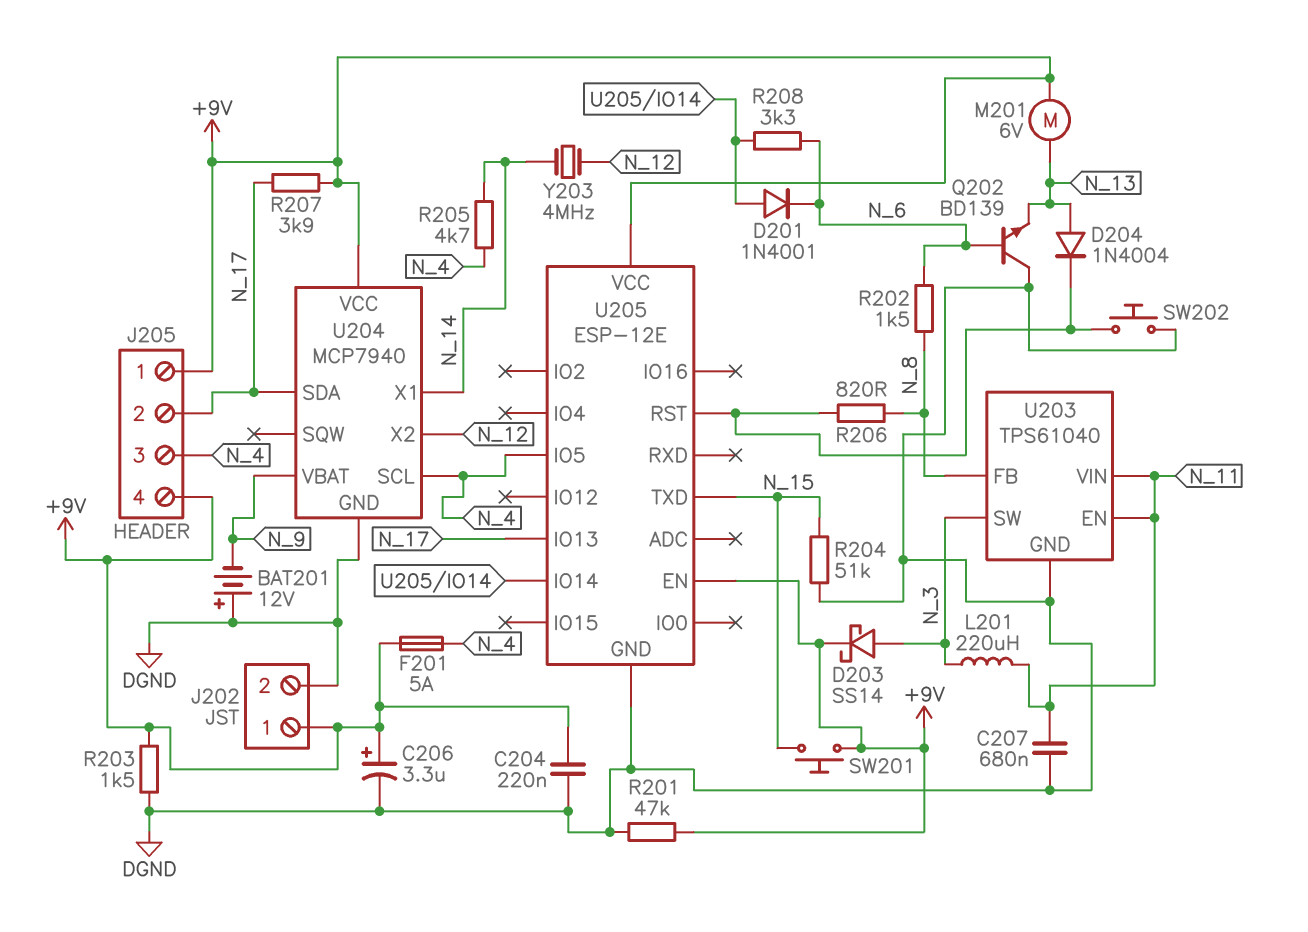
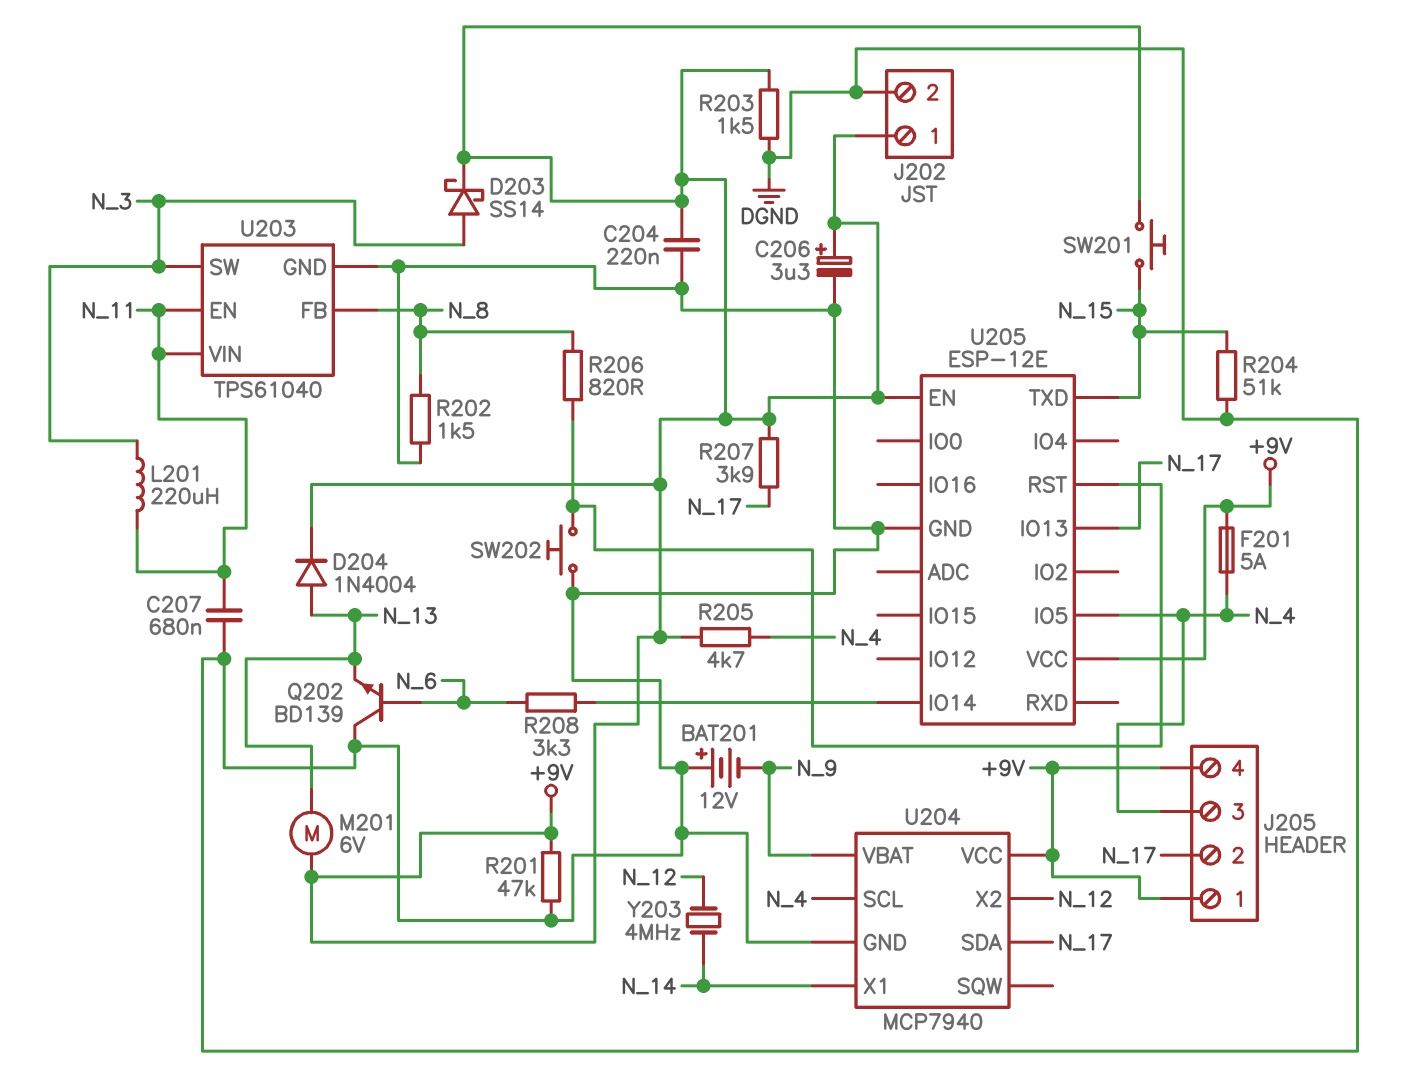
D201: diode 1N4001 (A U205/IO14, K N_6) -> none
D204: diode 1N4004 (A N_13, K U205/RST) -> diode 1N4004 (A N_13, K +9V)
R202: 1.5k (N_6, N_8) -> 1.5k (DGND, N_8)
R205: 4.7k (N_4, N_14) -> 4.7k (+9V, N_4)

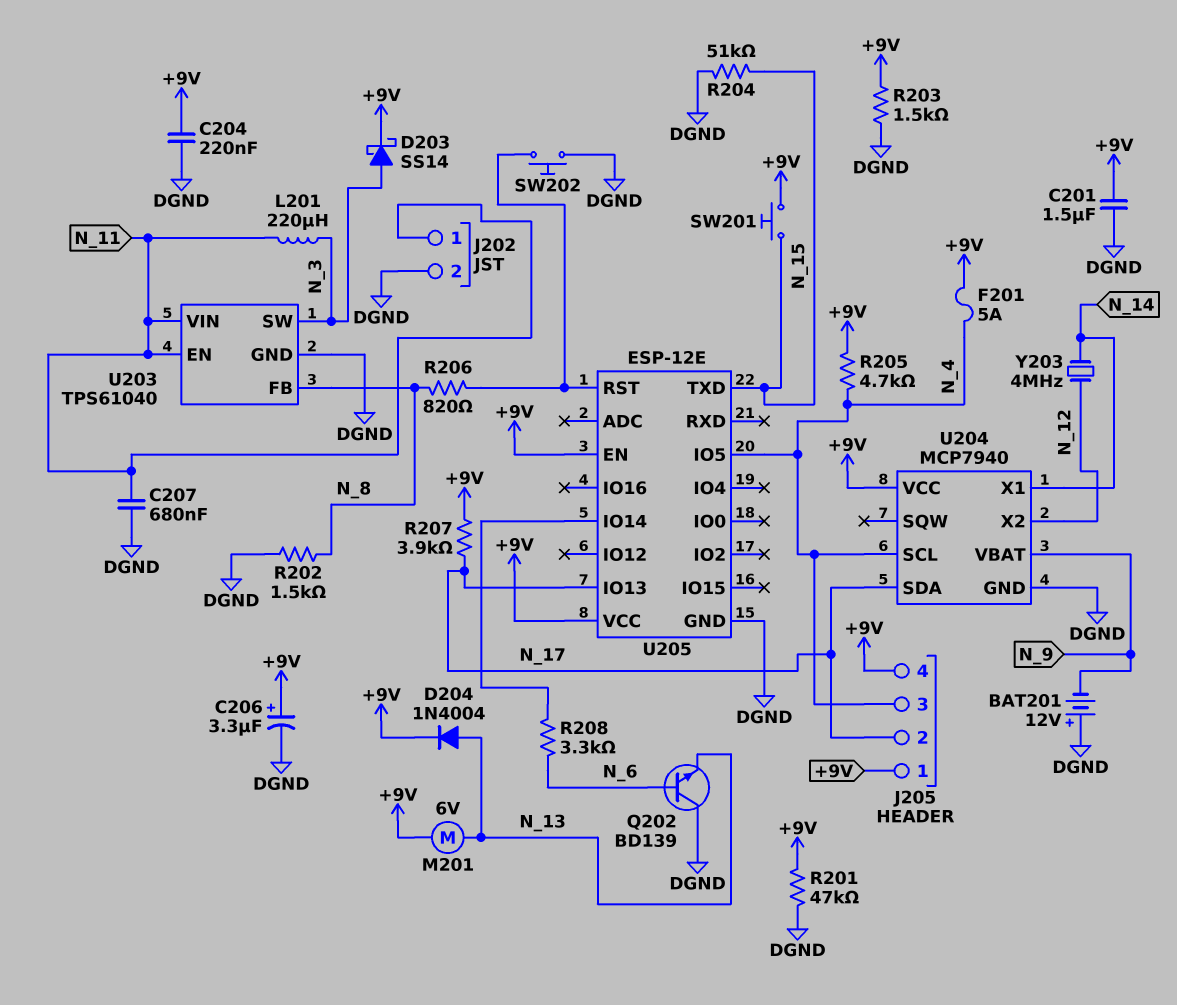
C201: none -> 1.5uF (+9V, DGND)
J202 pin 1: +9V -> N_11

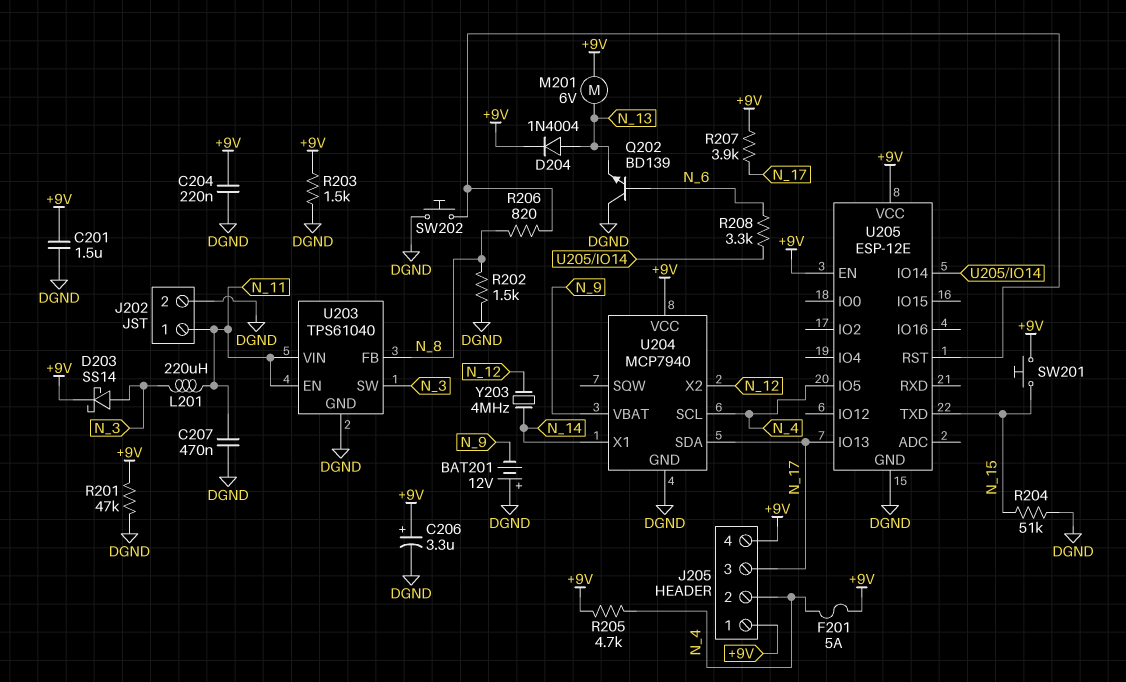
C207: 680nF (DGND, N_11) -> 470nF (DGND, N_11)
J205 pin 2: N_17 -> N_4
J205 pin 3: N_4 -> N_17

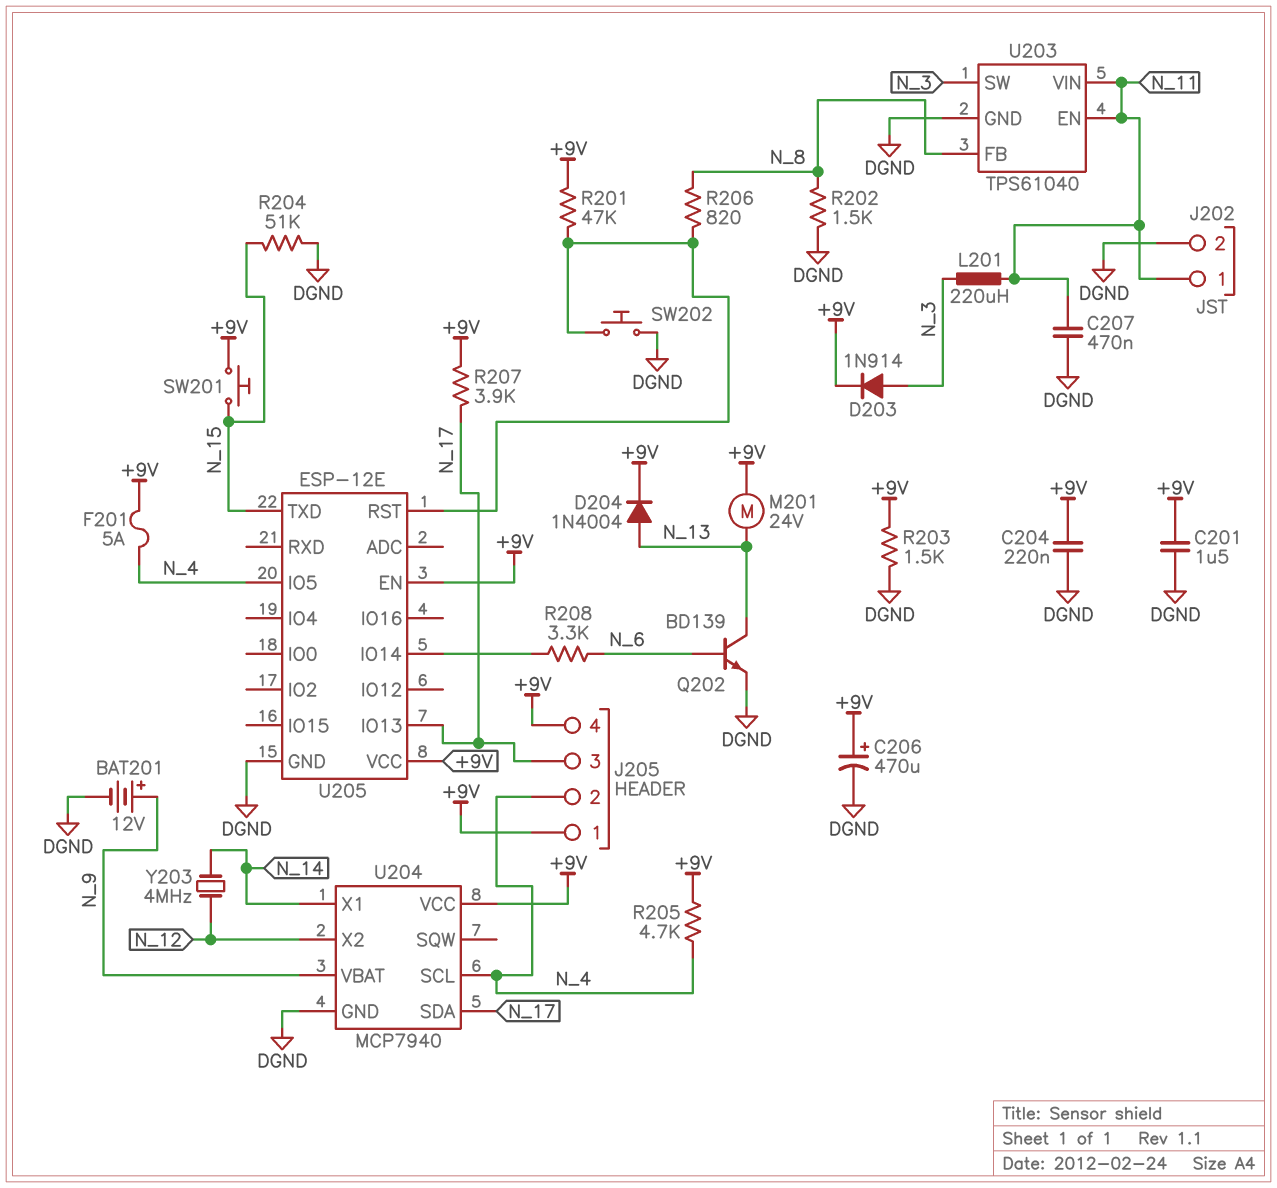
BAT201: 12V (plus DGND, minus N_9) -> 12V (plus N_9, minus DGND)
C206: 3.3uF (plus +9V, minus DGND) -> 470uF (plus +9V, minus DGND)
D203: schottky SS14 (A N_3, K +9V) -> diode 1N914 (A N_3, K +9V)
M201: motor 6V (+9V, N_13) -> motor 24V (+9V, N_13)
Q202: NPN BD139 (B N_6, C DGND, E N_13) -> NPN BD139 (B N_6, C N_13, E DGND)
R201: 47k (+9V, DGND) -> 47k (+9V, U205/RST)

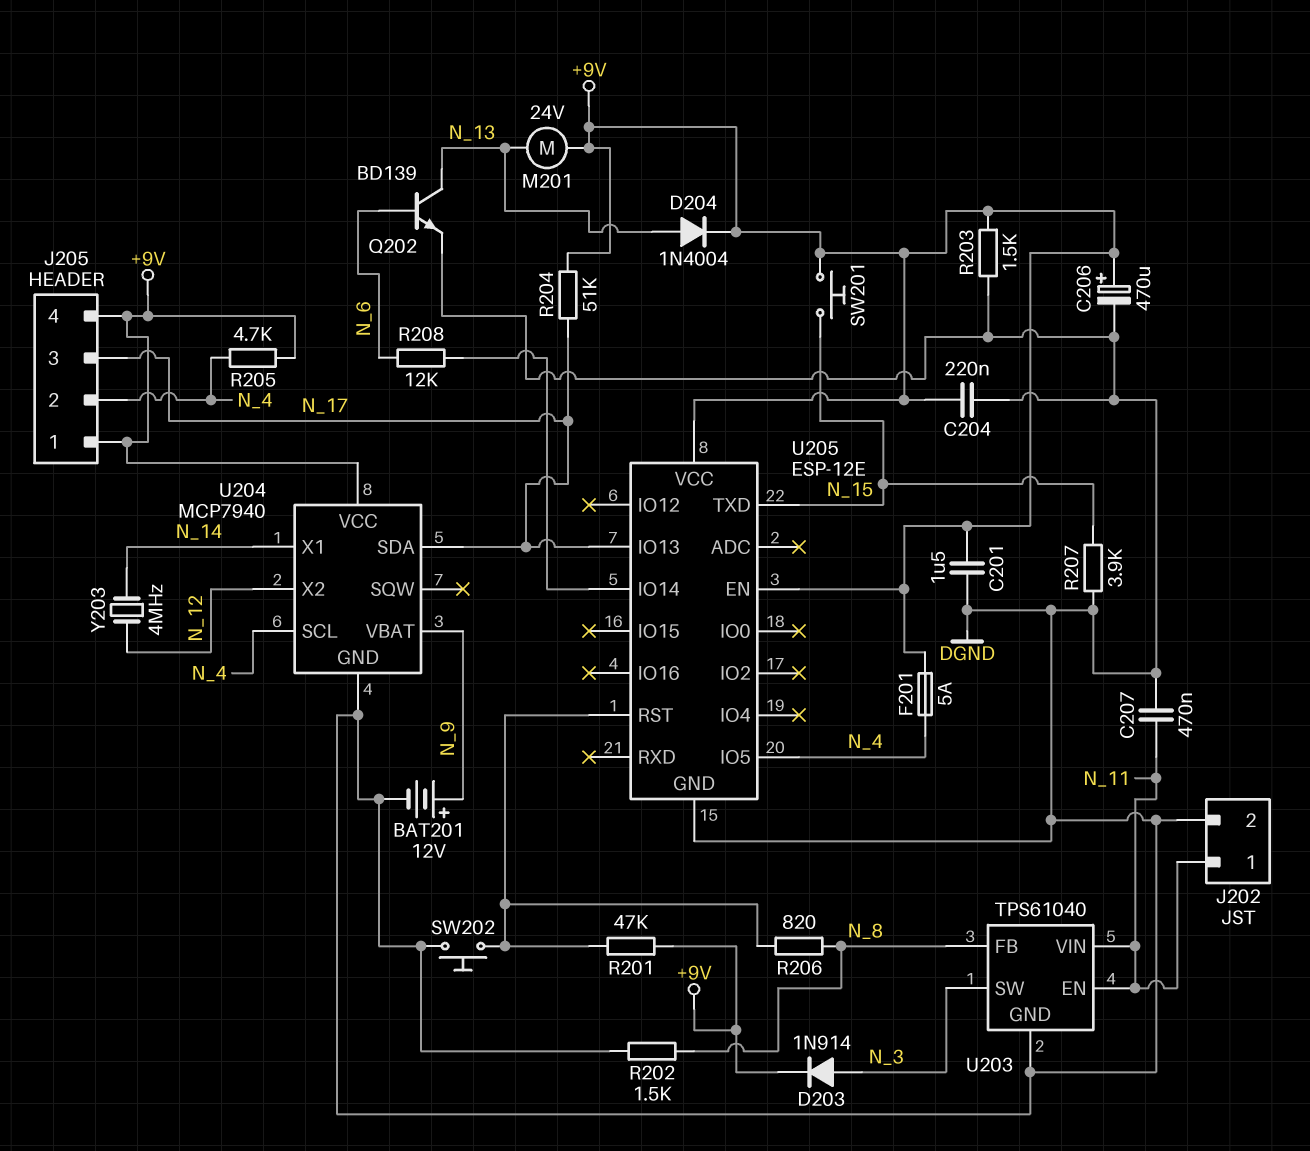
L201: 220uH (N_3, N_11) -> none
R204: 51k (DGND, N_15) -> 51k (+9V, N_17)
R207: 3.9k (+9V, N_17) -> 3.9k (DGND, N_15)
R208: 3.3k (N_6, U205/IO14) -> 12k (N_6, U205/IO14)

